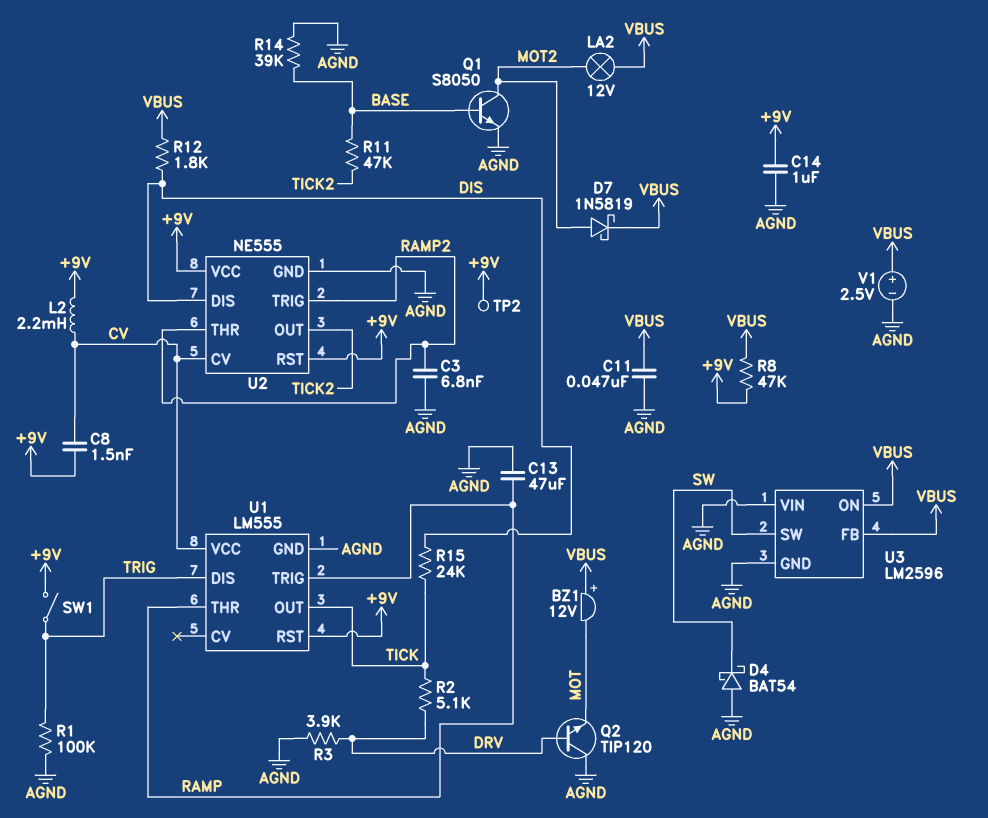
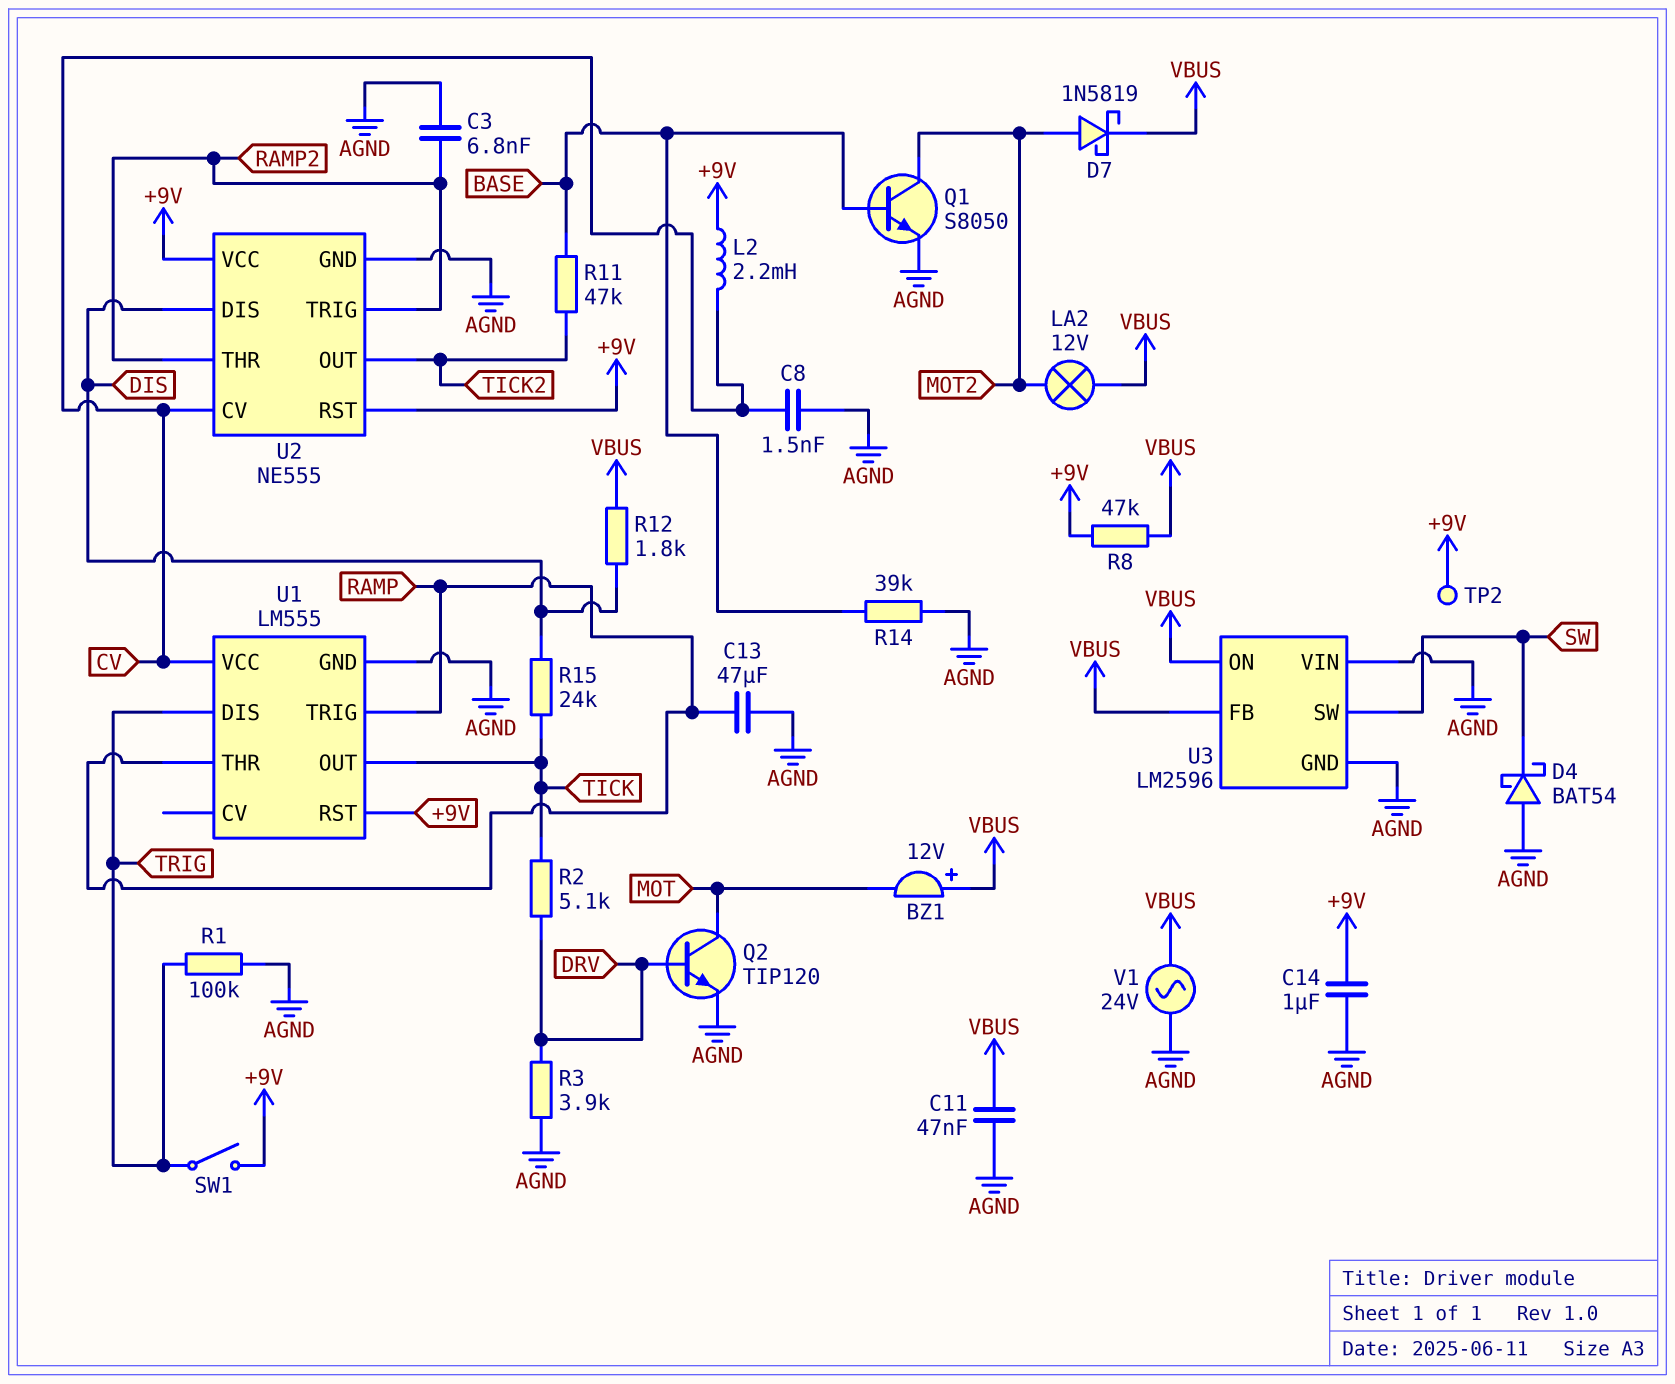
C8: 1.5nF (+9V, CV) -> 1.5nF (AGND, CV)
Q2: NPN TIP120 (B DRV, C AGND, E MOT) -> NPN TIP120 (B DRV, C MOT, E AGND)
V1: 2.5V (plus VBUS, minus AGND) -> AC 24V (AGND, VBUS)

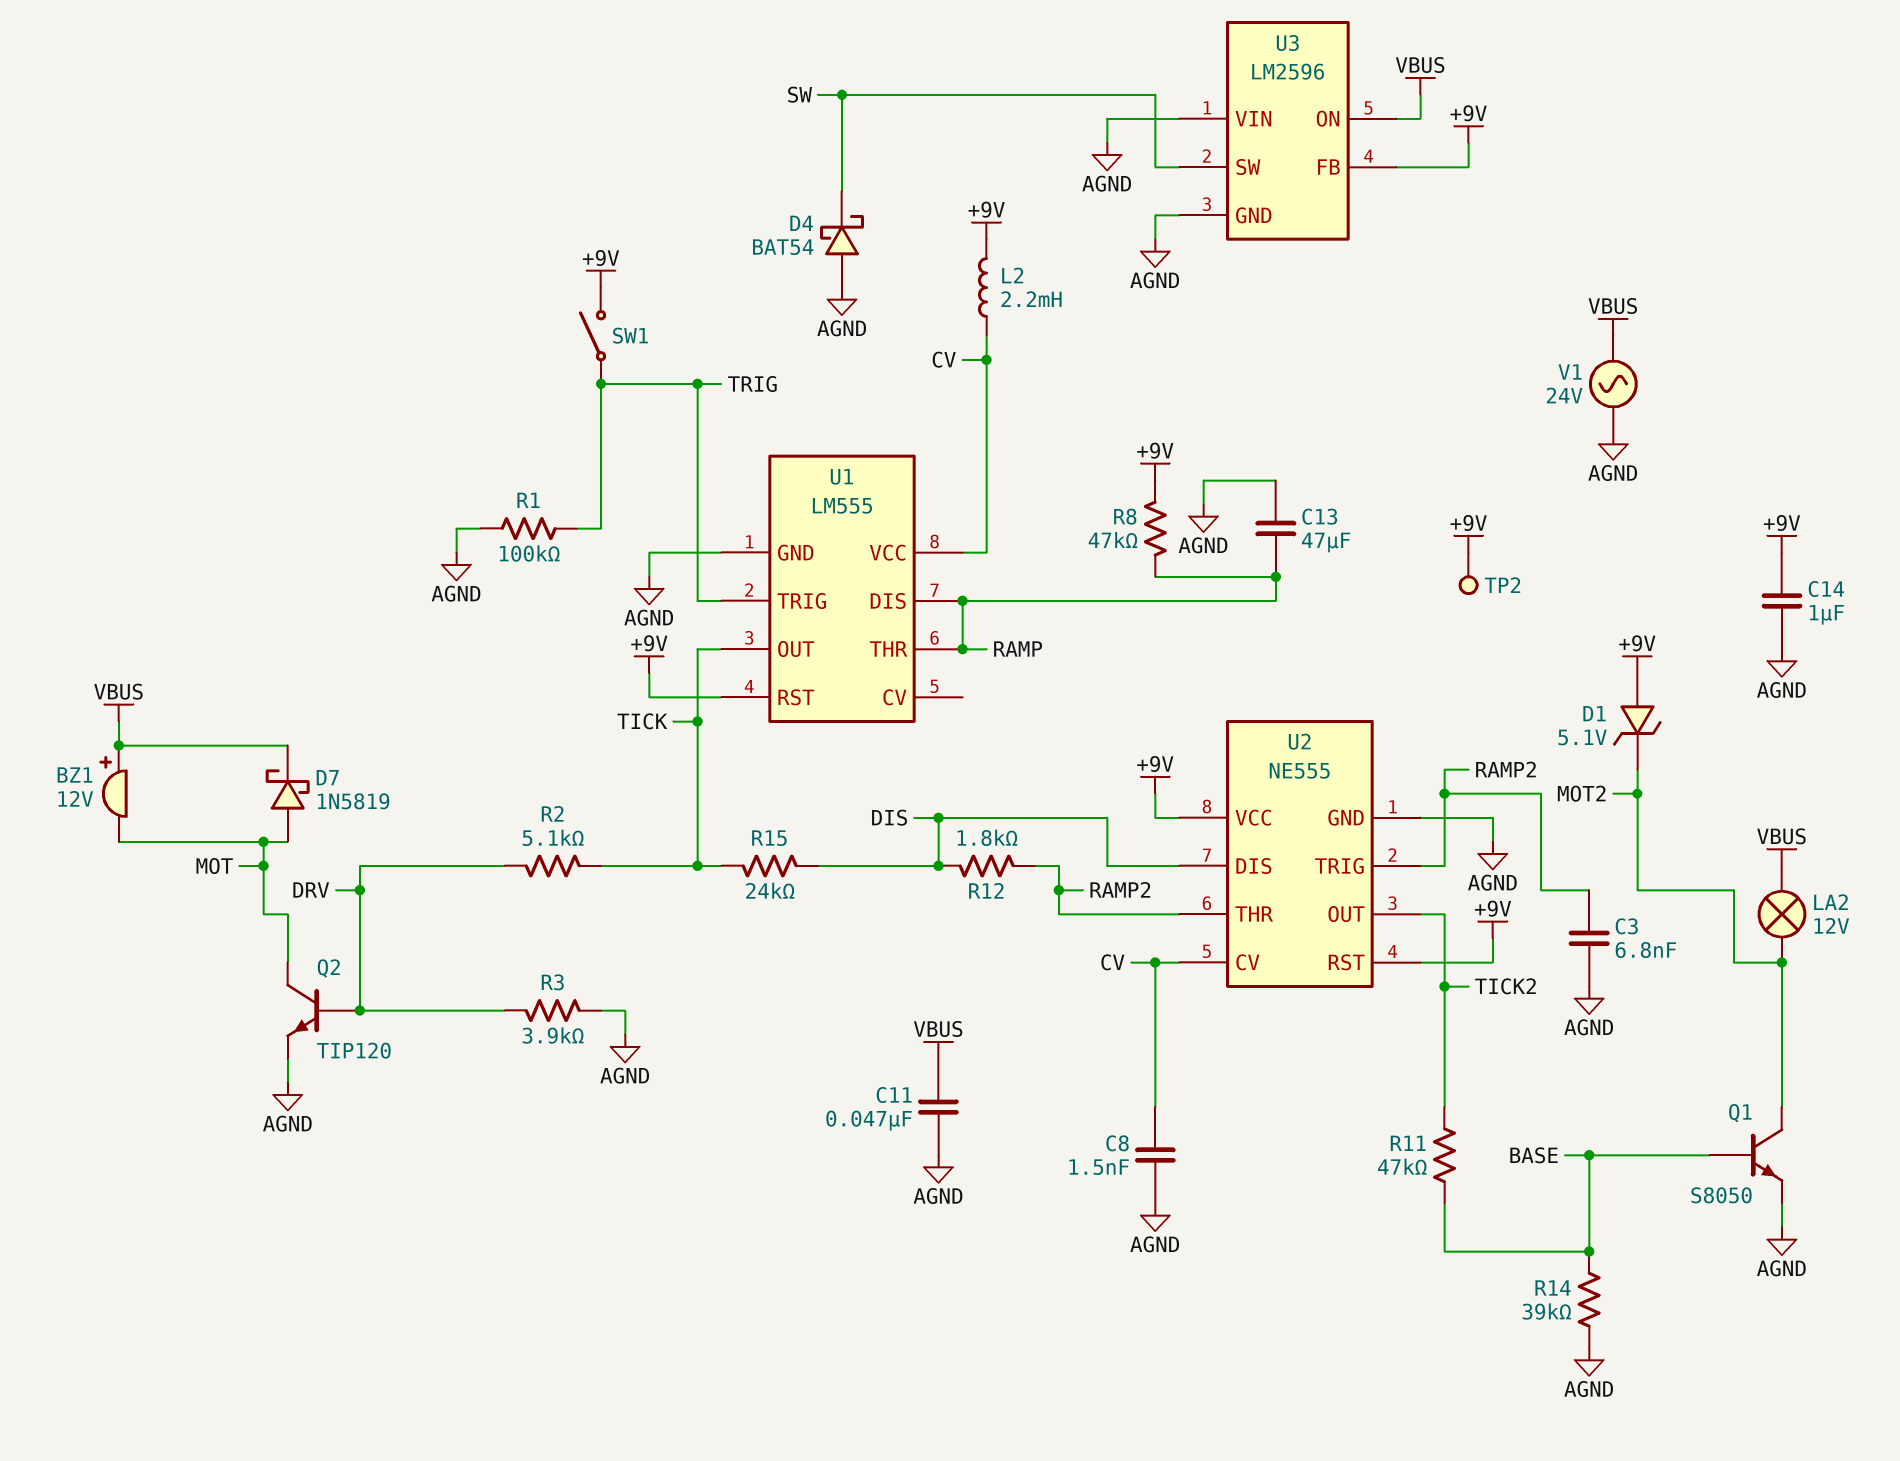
D1: none -> zener 5.1V (A +9V, K MOT2)
D7: schottky 1N5819 (A MOT2, K VBUS) -> schottky 1N5819 (A MOT, K VBUS)
R8: 47k (+9V, VBUS) -> 47k (+9V, RAMP)
R12: 1.8k (DIS, VBUS) -> 1.8k (DIS, RAMP2)
U1 pin DIS: TRIG -> RAMP
U1 pin TRIG: RAMP -> TRIG
U3 pin FB: VBUS -> +9V

